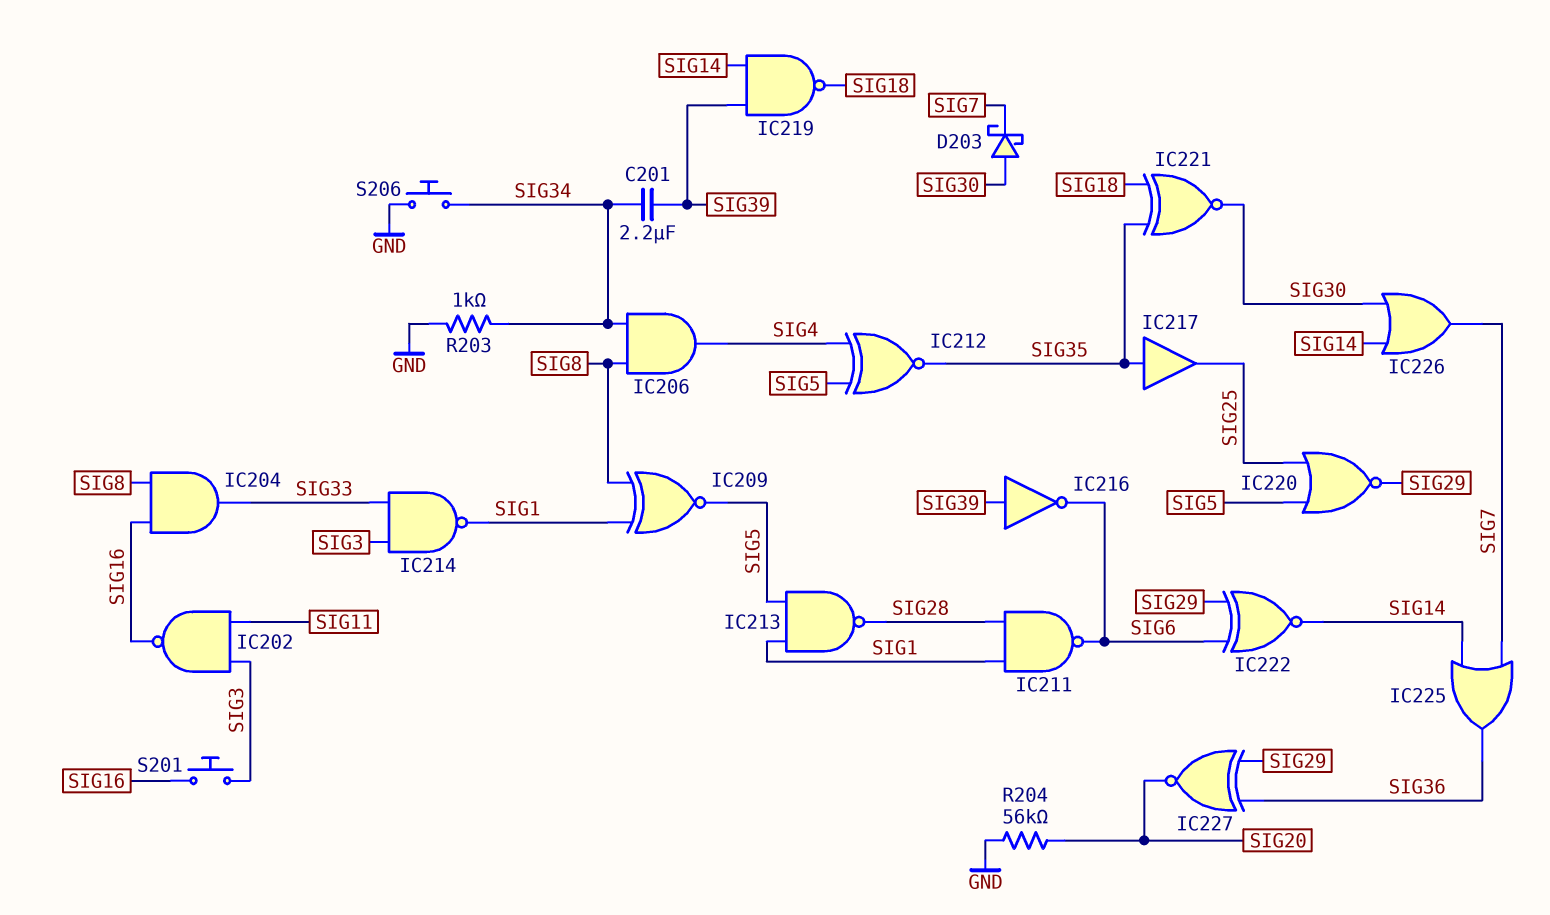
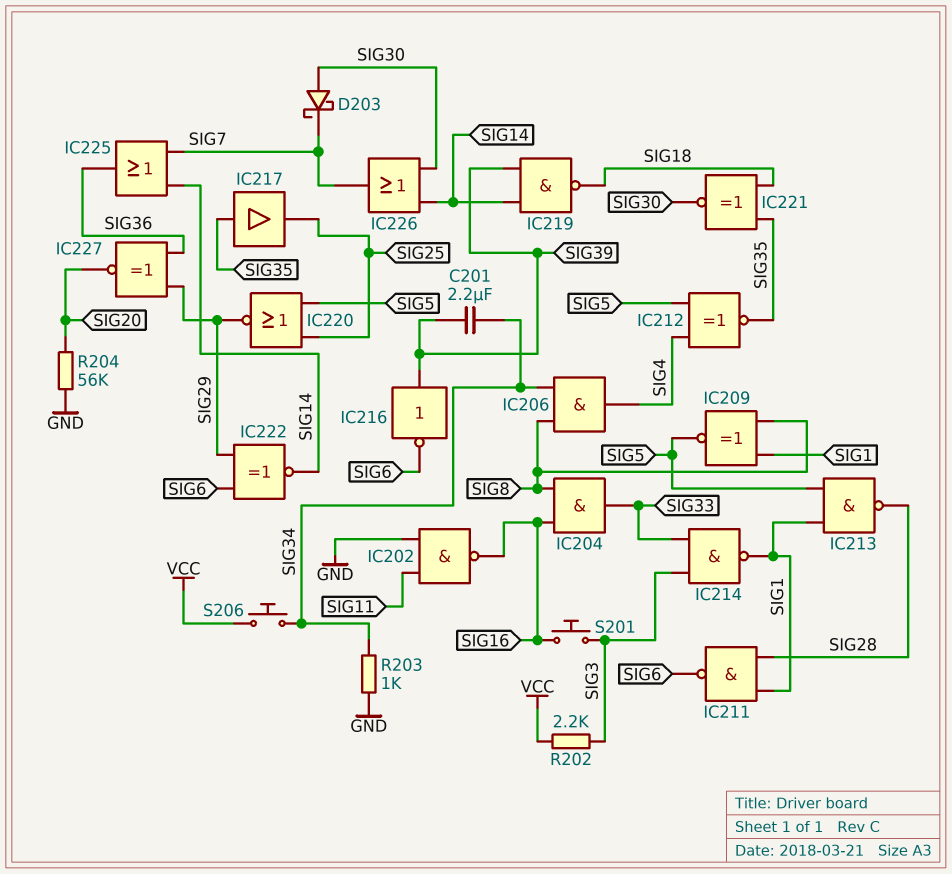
IC202: NAND (in SIG3, in SIG11, out SIG16) -> NAND (in GND, in SIG11, out SIG16)
R202: none -> 2.2k (SIG3, VCC)
S206: button (GND, SIG34) -> button (SIG34, VCC)

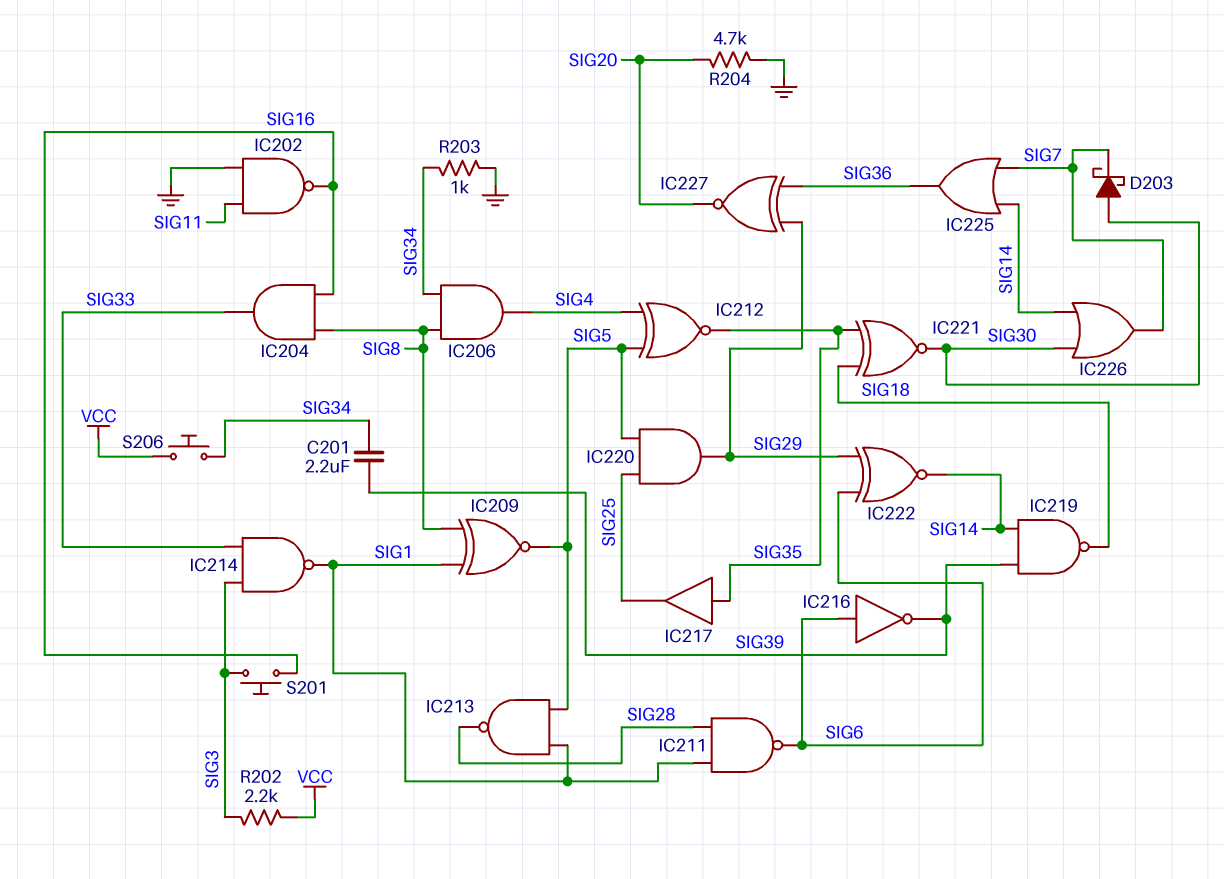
IC216: NOT (in SIG39, out SIG6) -> NOT (in SIG6, out SIG39)
IC220: NOR (in SIG5, in SIG25, out SIG29) -> AND (in SIG5, in SIG25, out SIG29)
R204: 56k (GND, SIG20) -> 4.7k (GND, SIG20)

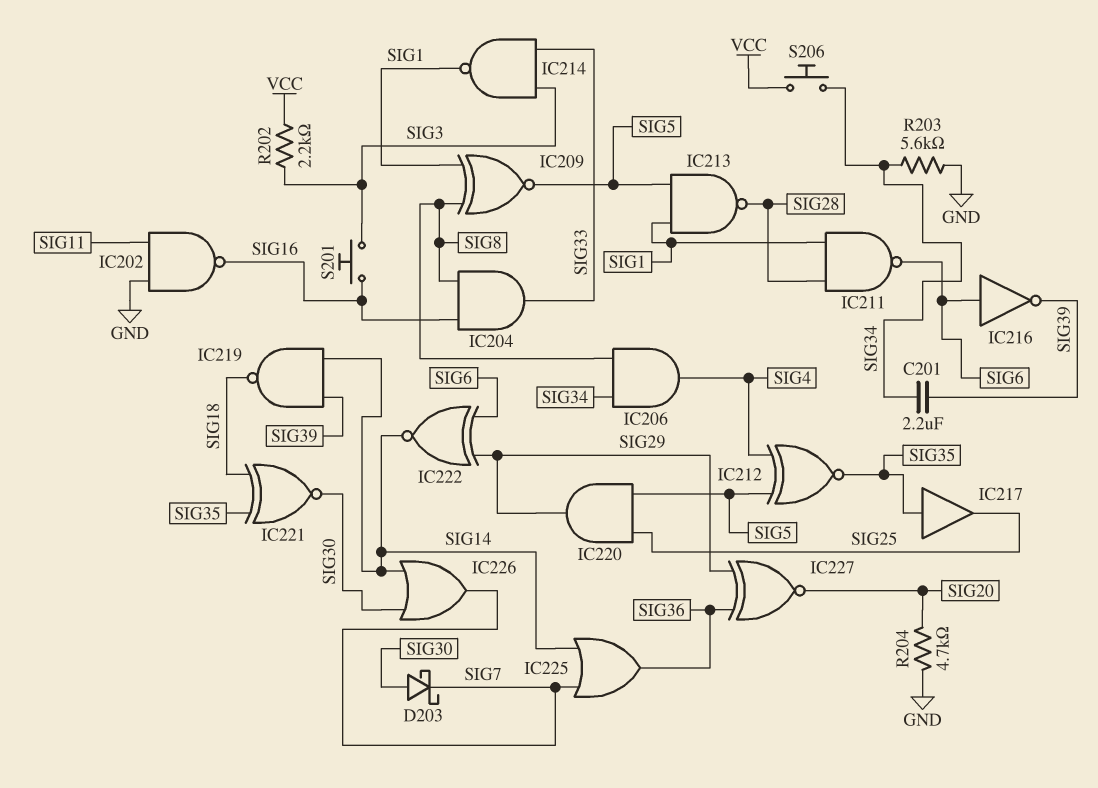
R203: 1k (GND, SIG34) -> 5.6k (GND, SIG34)

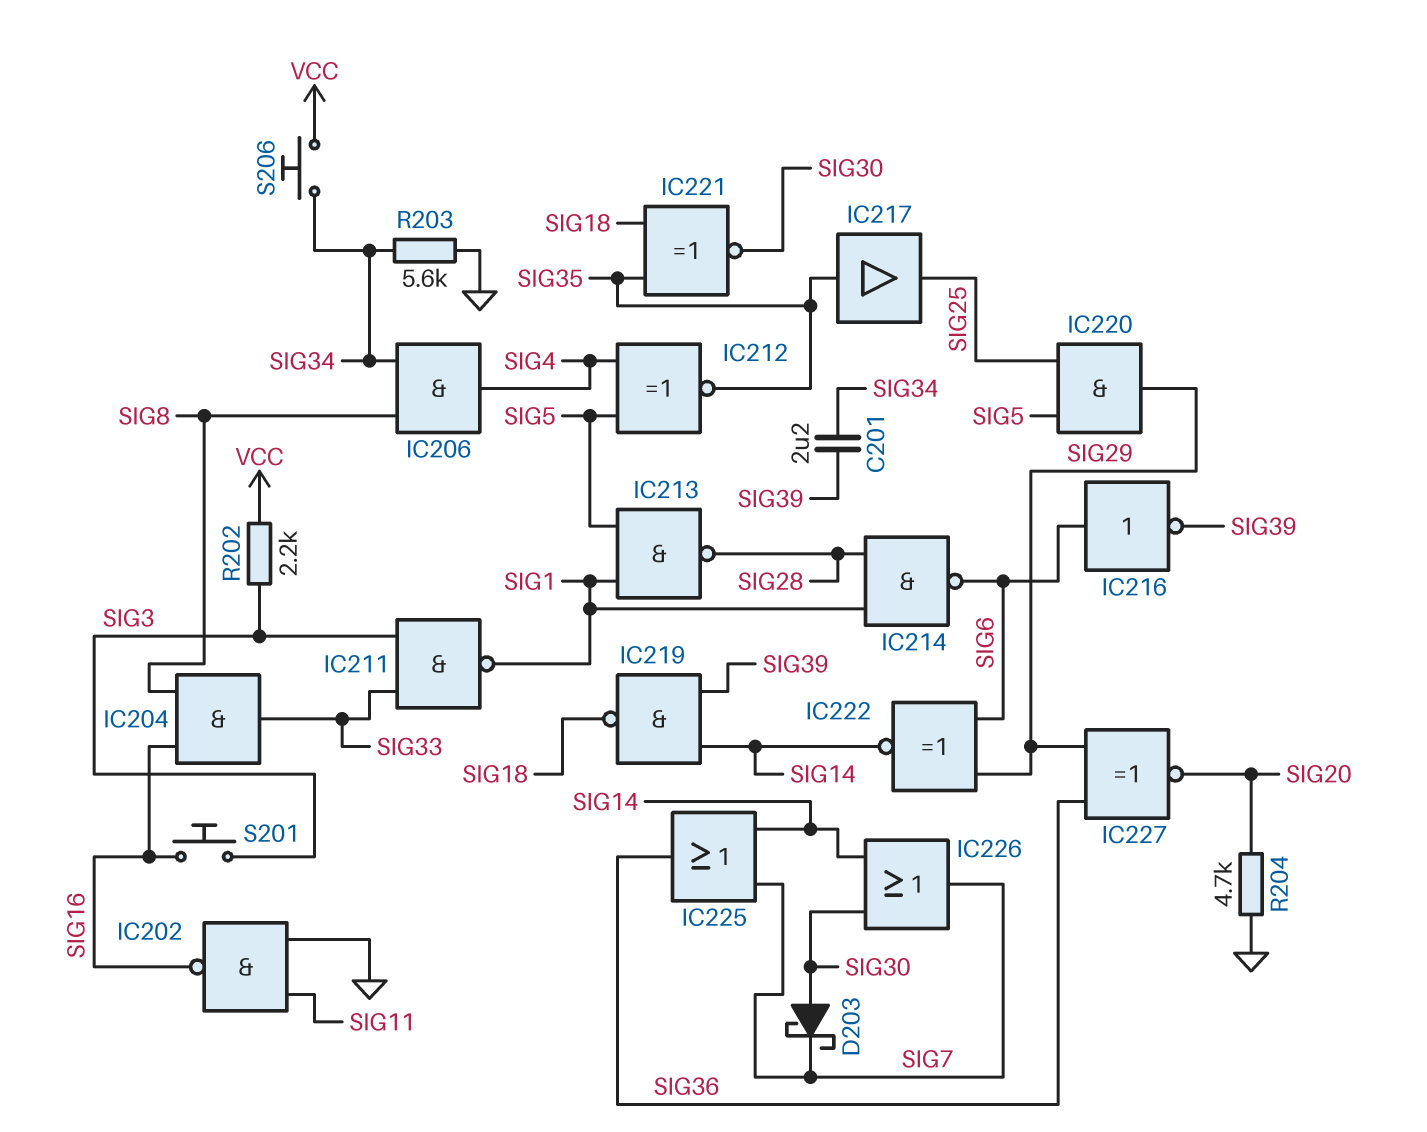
IC209: XNOR (in SIG1, in SIG8, out SIG5) -> none
IC211: NAND (in SIG1, in SIG28, out SIG6) -> NAND (in SIG3, in SIG33, out SIG1)
IC214: NAND (in SIG3, in SIG33, out SIG1) -> NAND (in SIG1, in SIG28, out SIG6)

